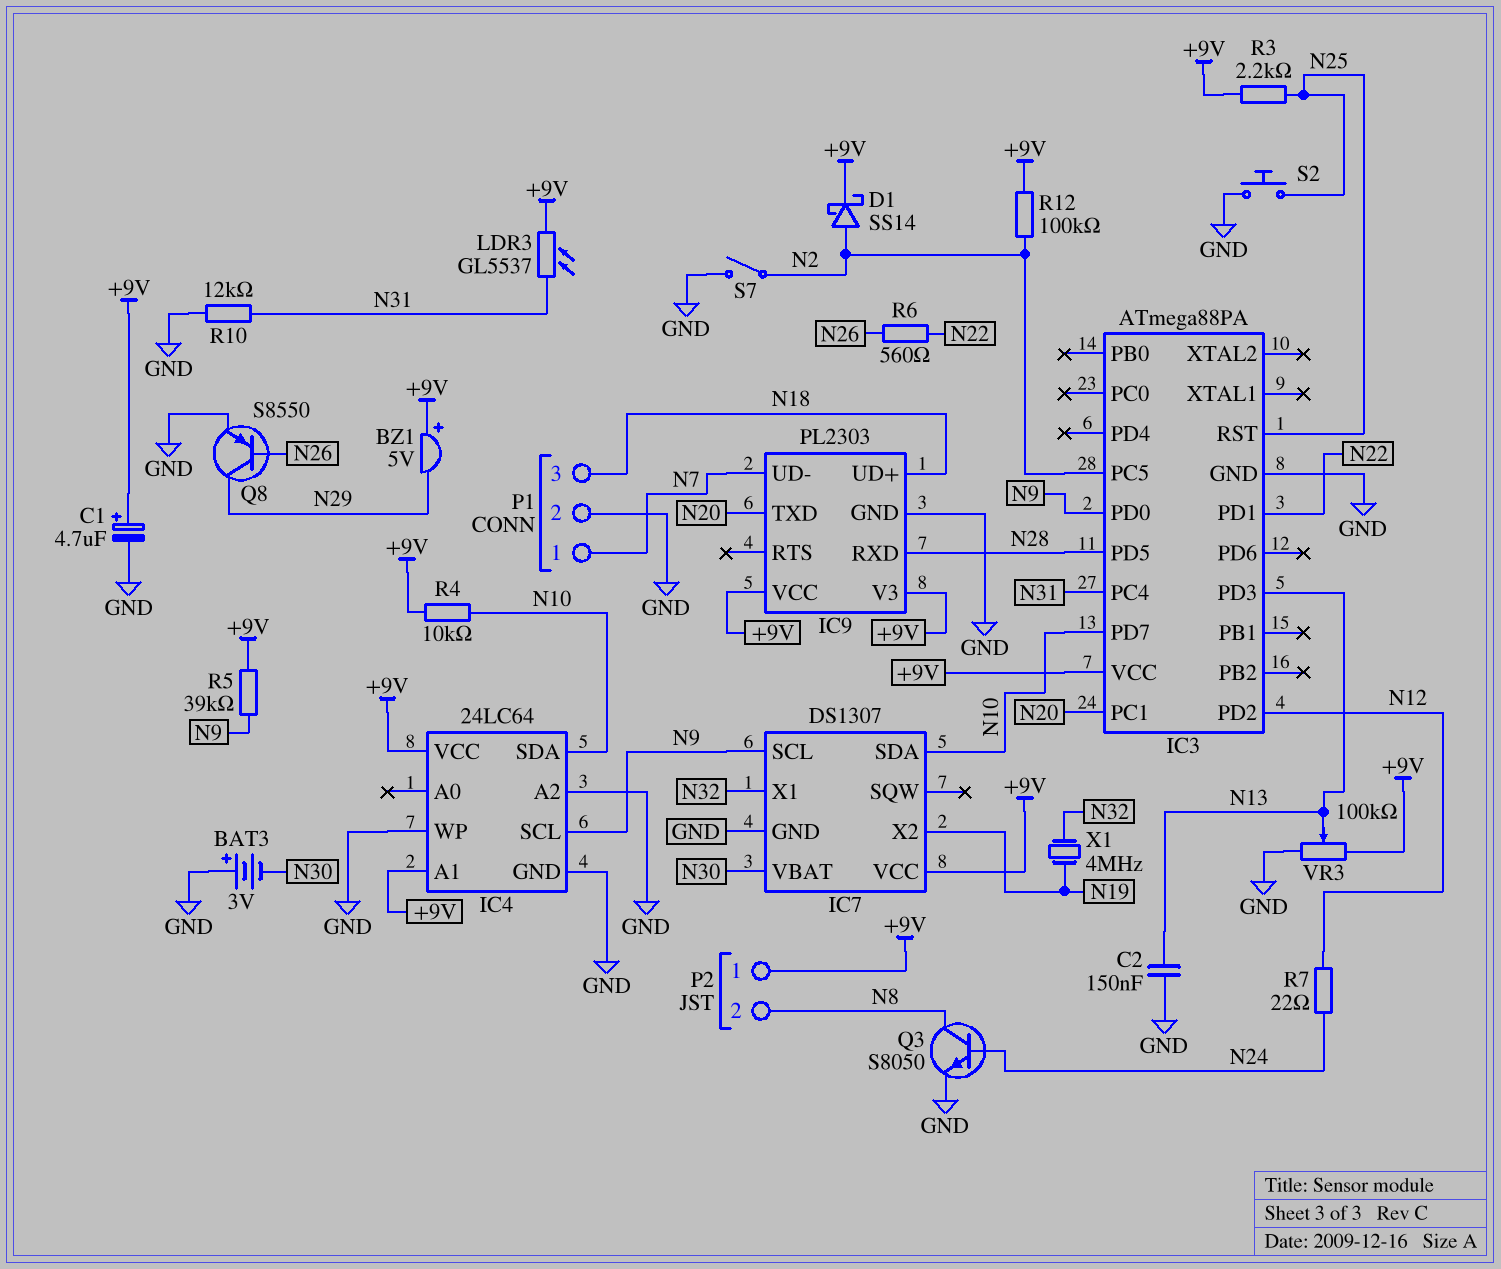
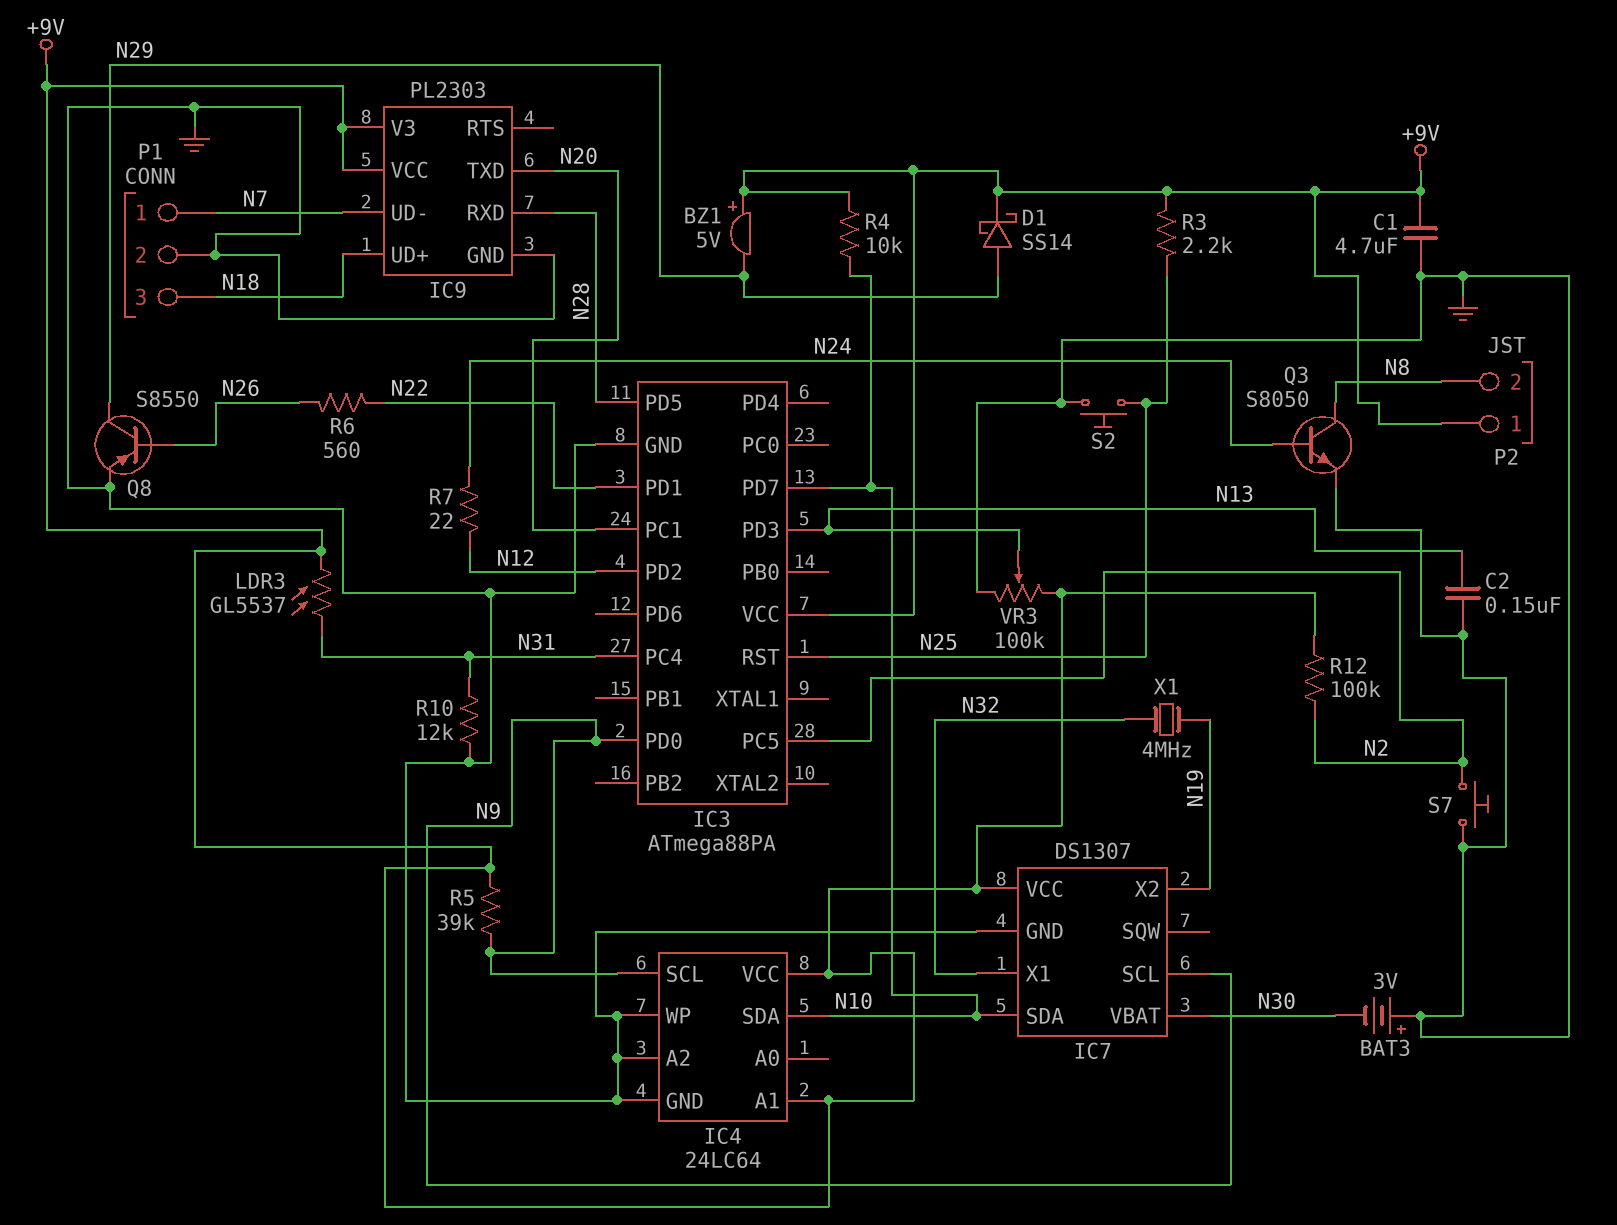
C1: 4.7uF (plus +9V, minus GND) -> 4.7uF (+9V, GND)
D1: schottky SS14 (A N2, K +9V) -> schottky SS14 (A N29, K +9V)
S7: switch (GND, N2) -> button (GND, N2)

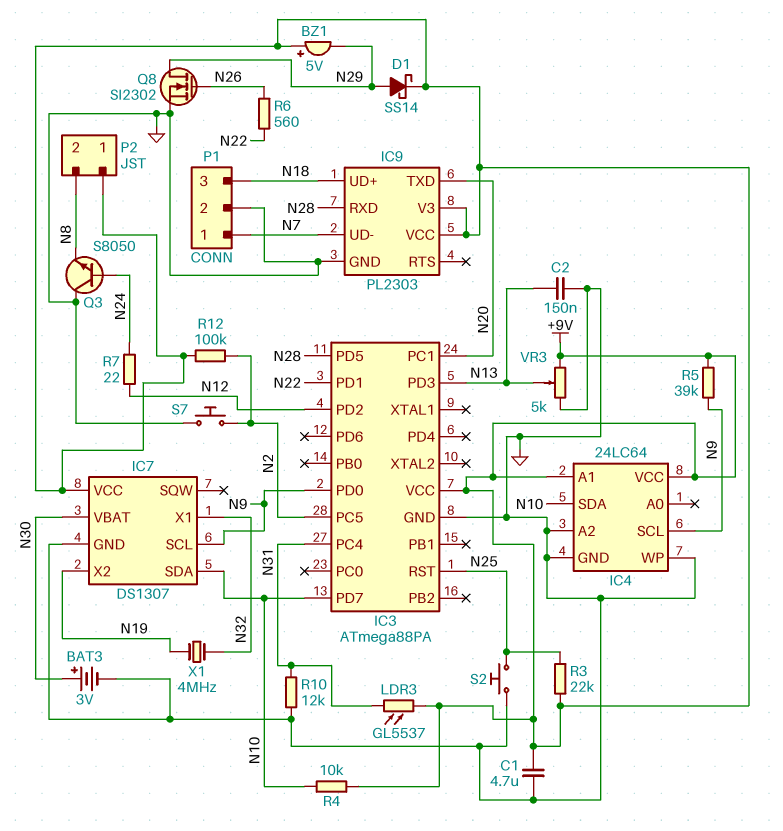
BAT3: 3V (plus GND, minus N30) -> 3V (plus N30, minus GND)
Q3: NPN S8050 (B N24, C N8, E GND) -> NPN S8050 (B N24, C GND, E N8)
Q8: PNP S8550 (B N26, C N29, E GND) -> NMOS SI2302 (G N26, D N29, S GND)
R3: 2.2k (+9V, N25) -> 22k (+9V, N25)
VR3: 100k (+9V, GND, wiper N13) -> 5k (+9V, GND, wiper N13)

